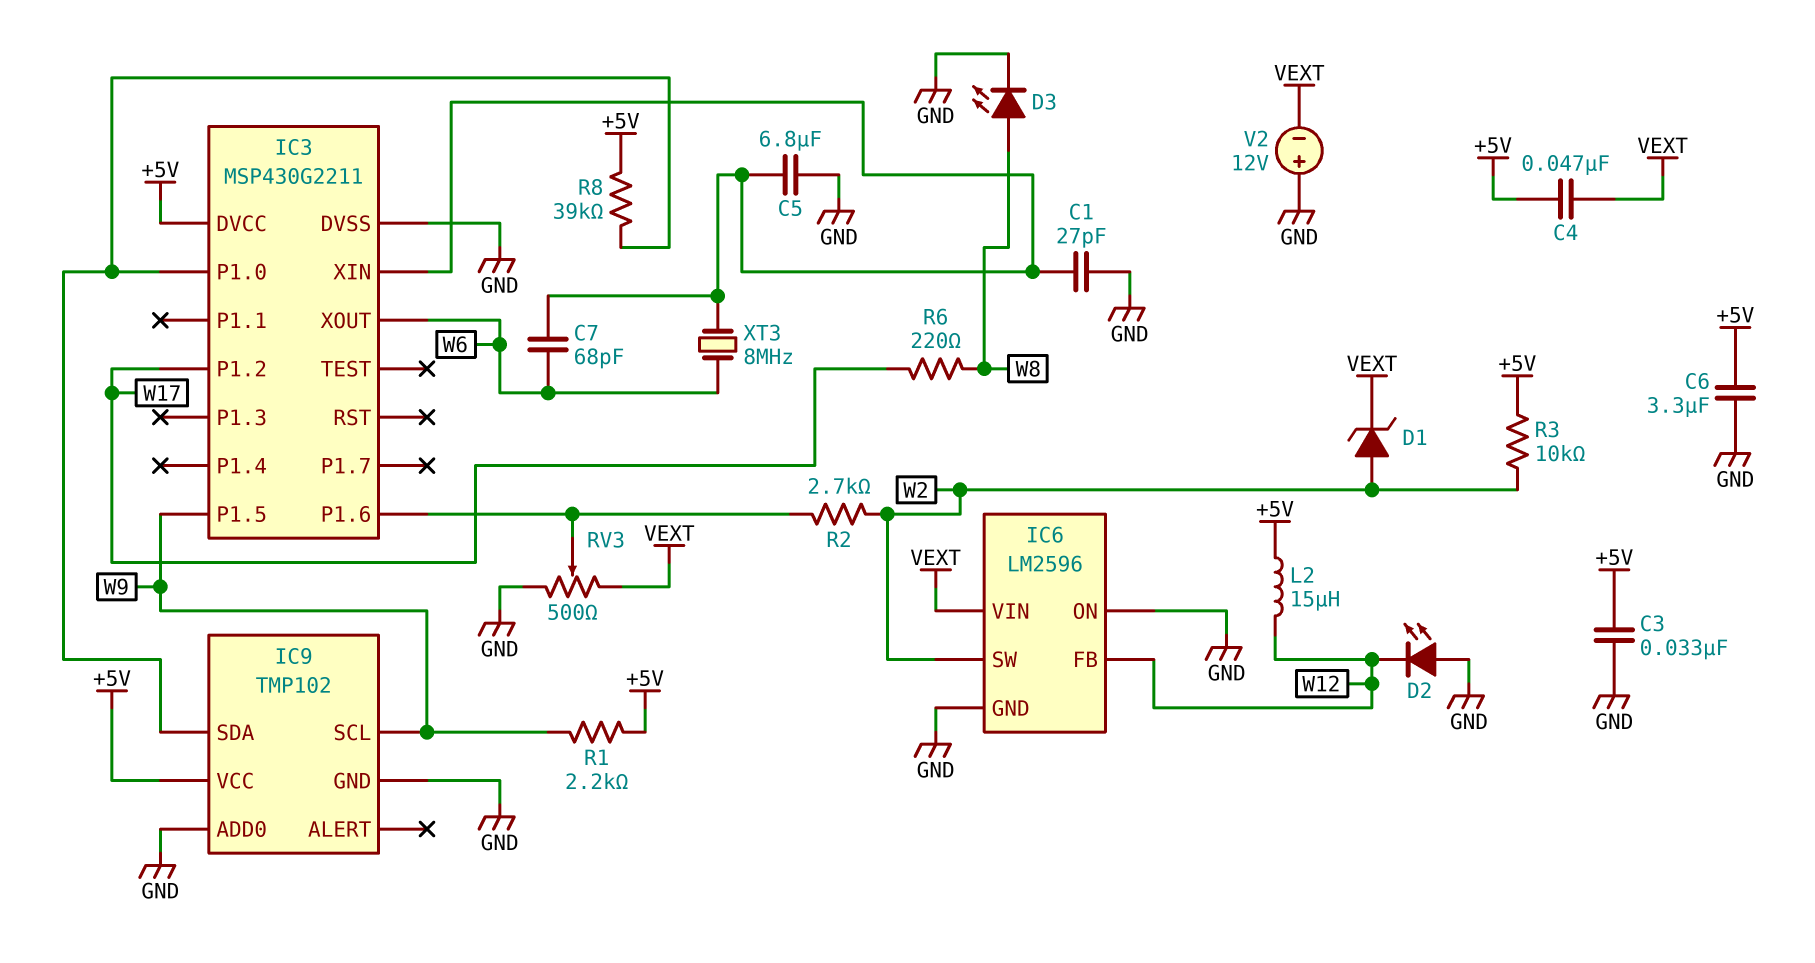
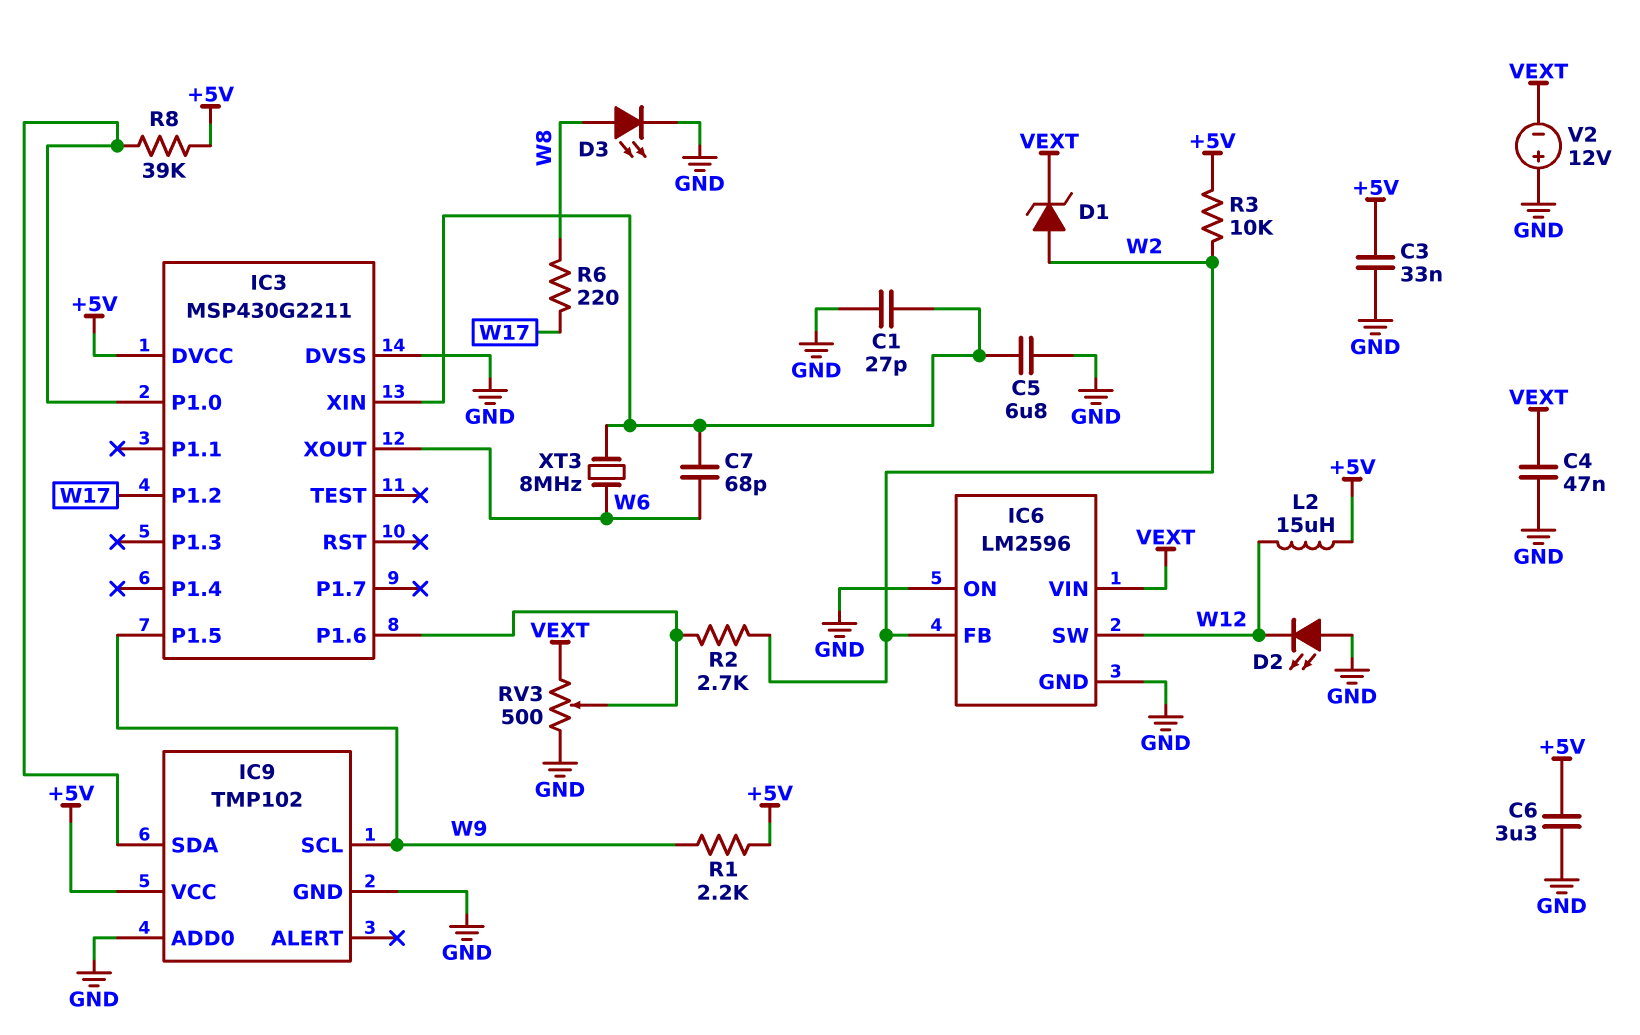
C4: 47nF (+5V, VEXT) -> 47nF (GND, VEXT)
IC6 pin FB: W12 -> W2
IC6 pin SW: W2 -> W12

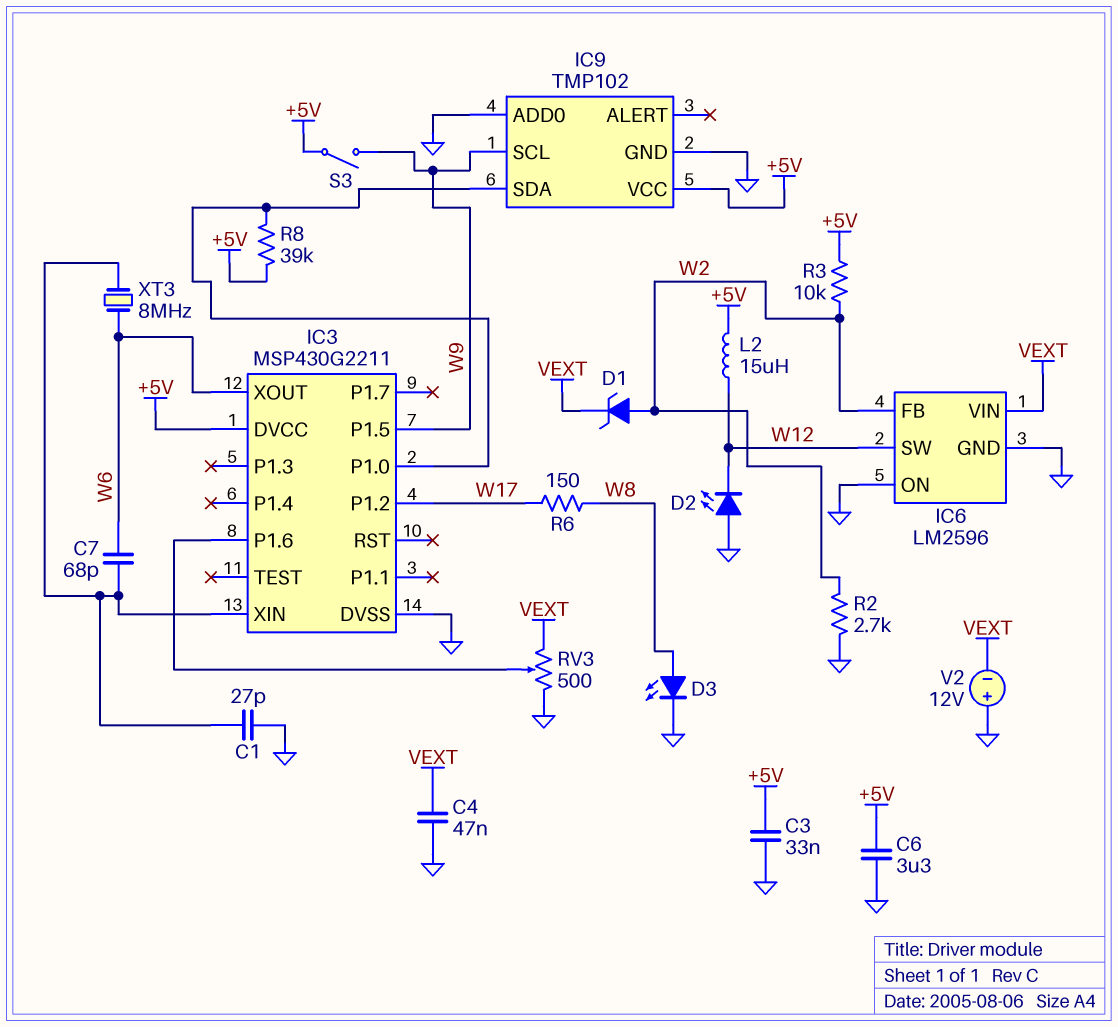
C5: 6.8uF (GND, IC3/XIN) -> none
R1: 2.2k (+5V, W9) -> none
R2: 2.7k (IC3/P1.6, W2) -> 2.7k (GND, W2)
R6: 220 (W8, W17) -> 150 (W8, W17)
S3: none -> switch (+5V, W9)

